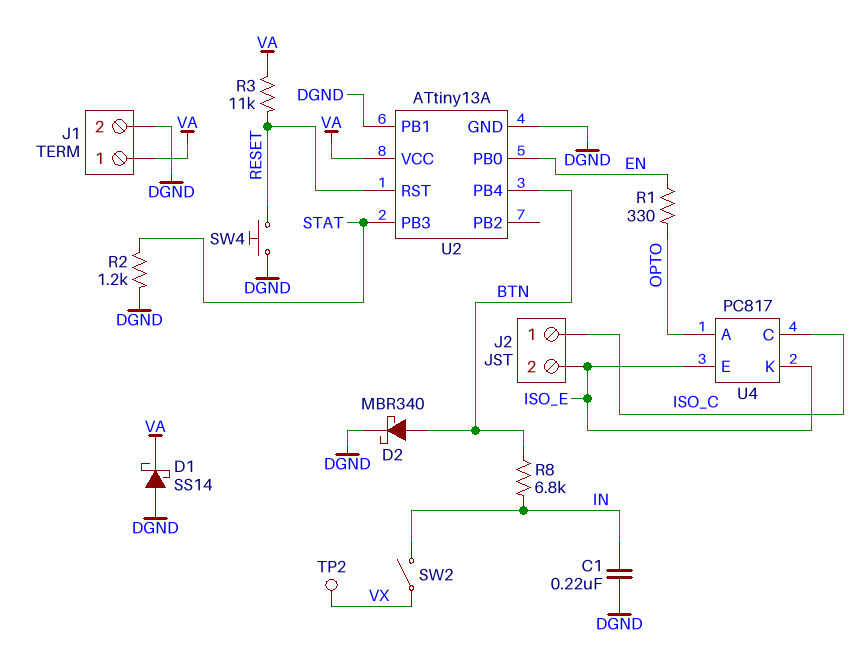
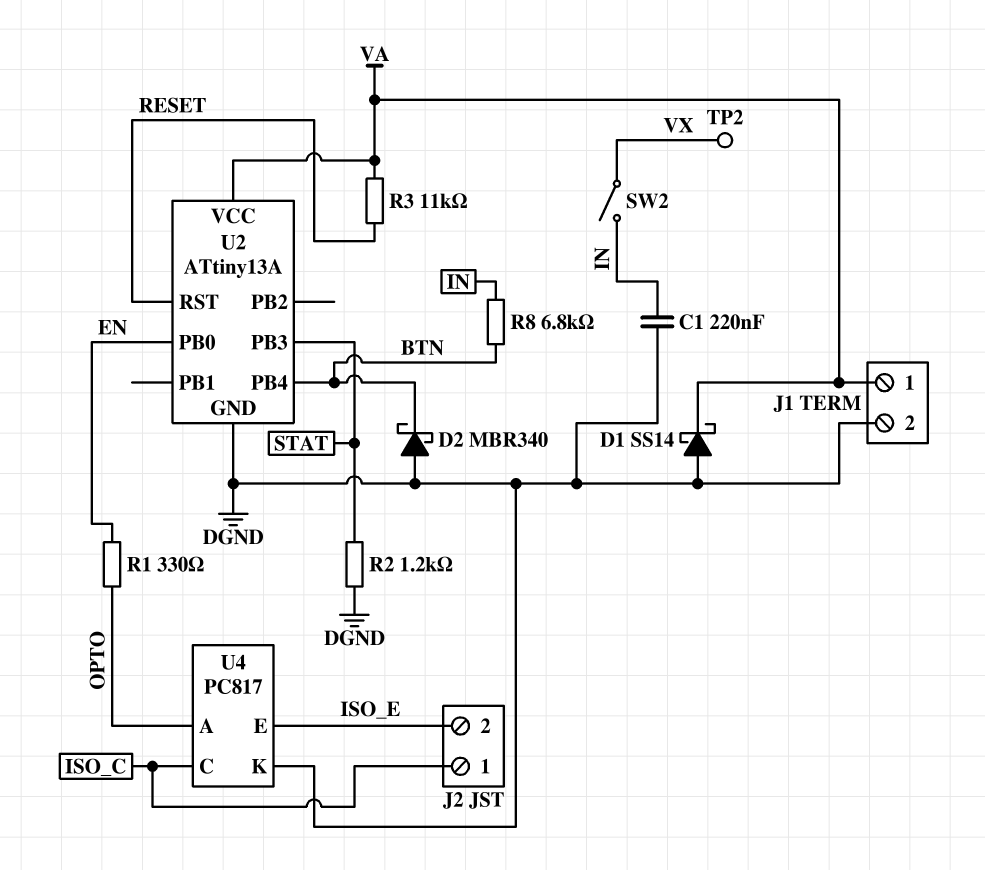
D2: schottky MBR340 (A BTN, K DGND) -> schottky MBR340 (A DGND, K BTN)
SW4: button (DGND, RESET) -> none
U2 pin PB1: DGND -> none
U4 pin K: ISO_E -> DGND

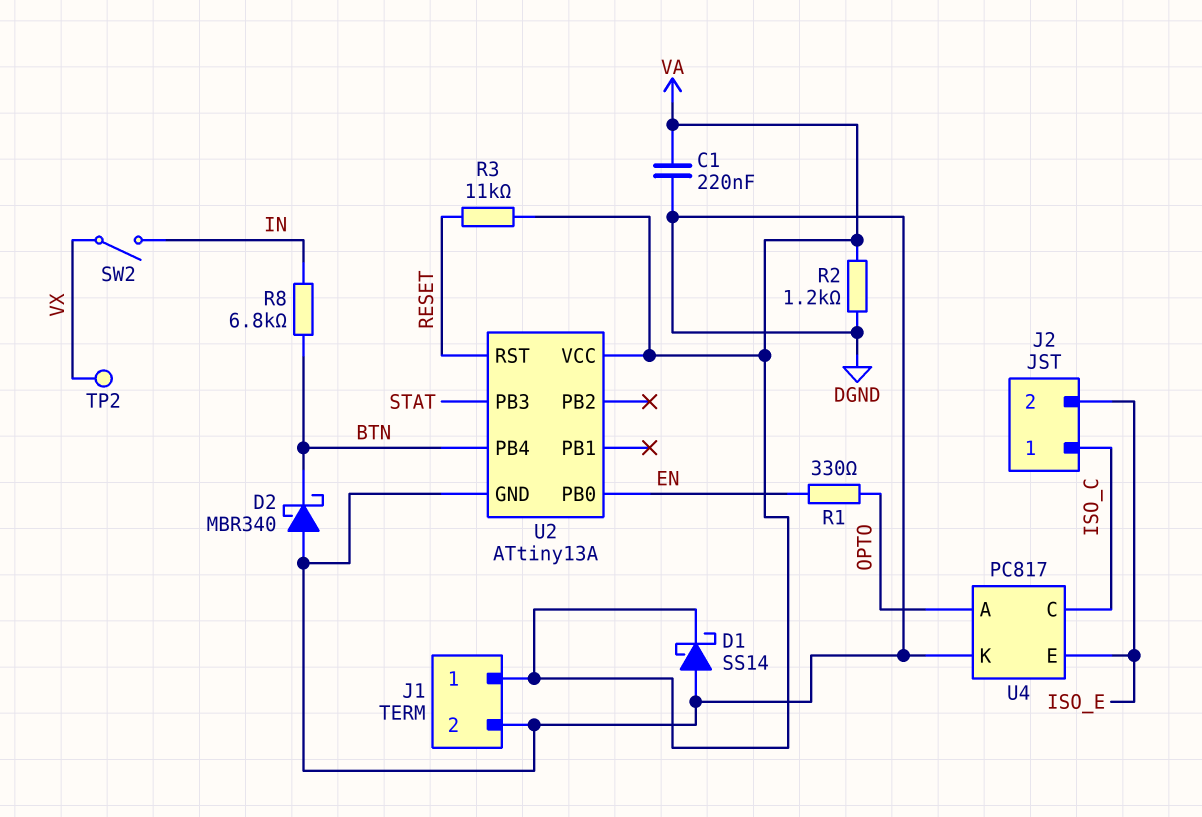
C1: 220nF (DGND, IN) -> 220nF (DGND, VA)
R2: 1.2k (DGND, STAT) -> 1.2k (DGND, VA)

